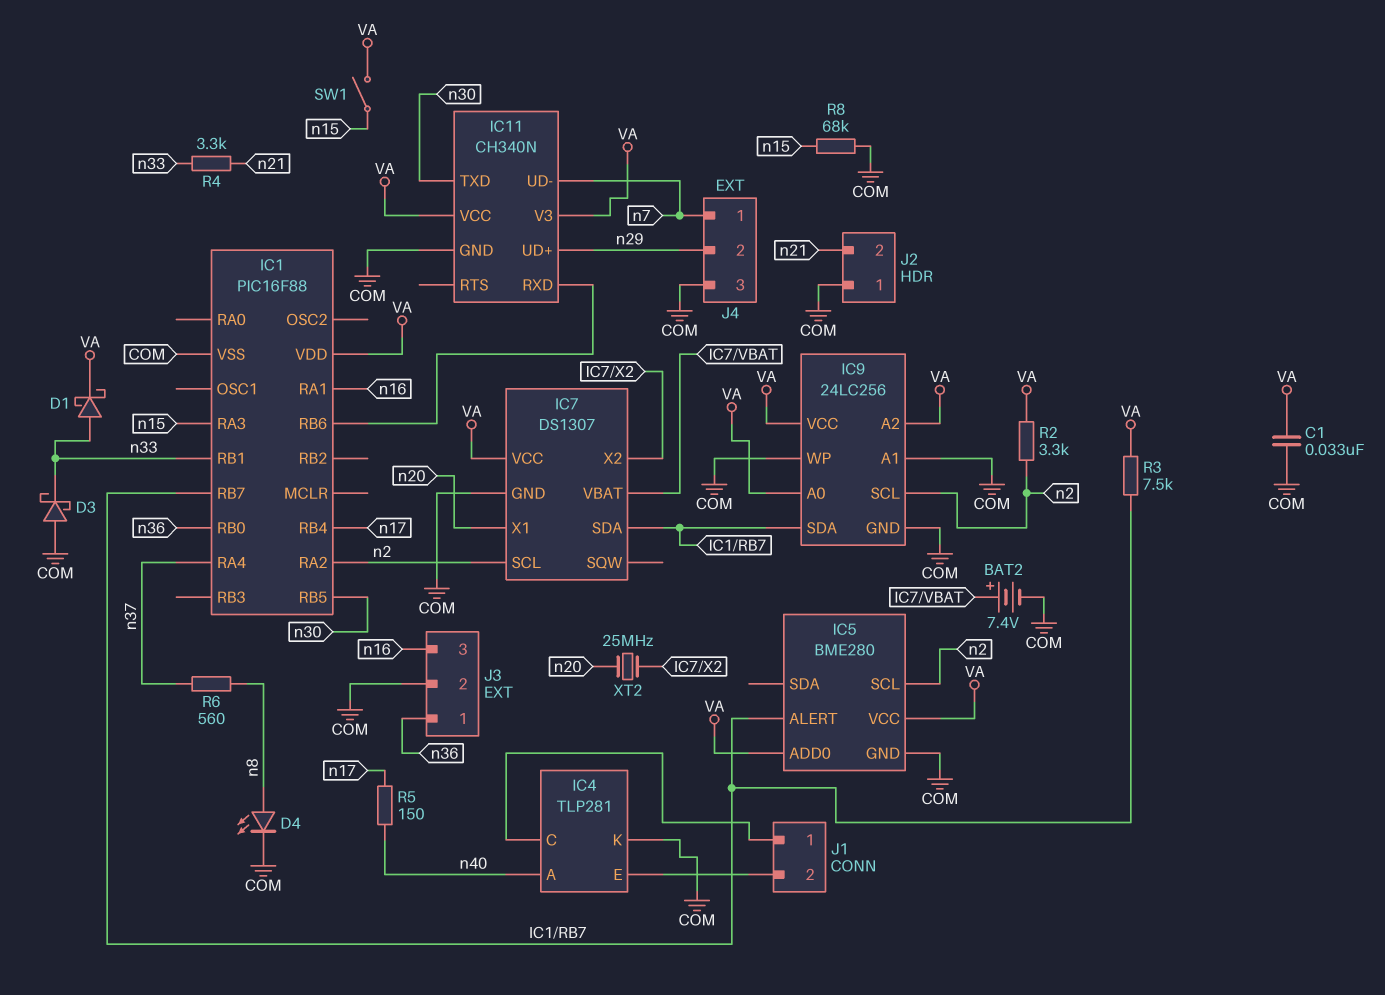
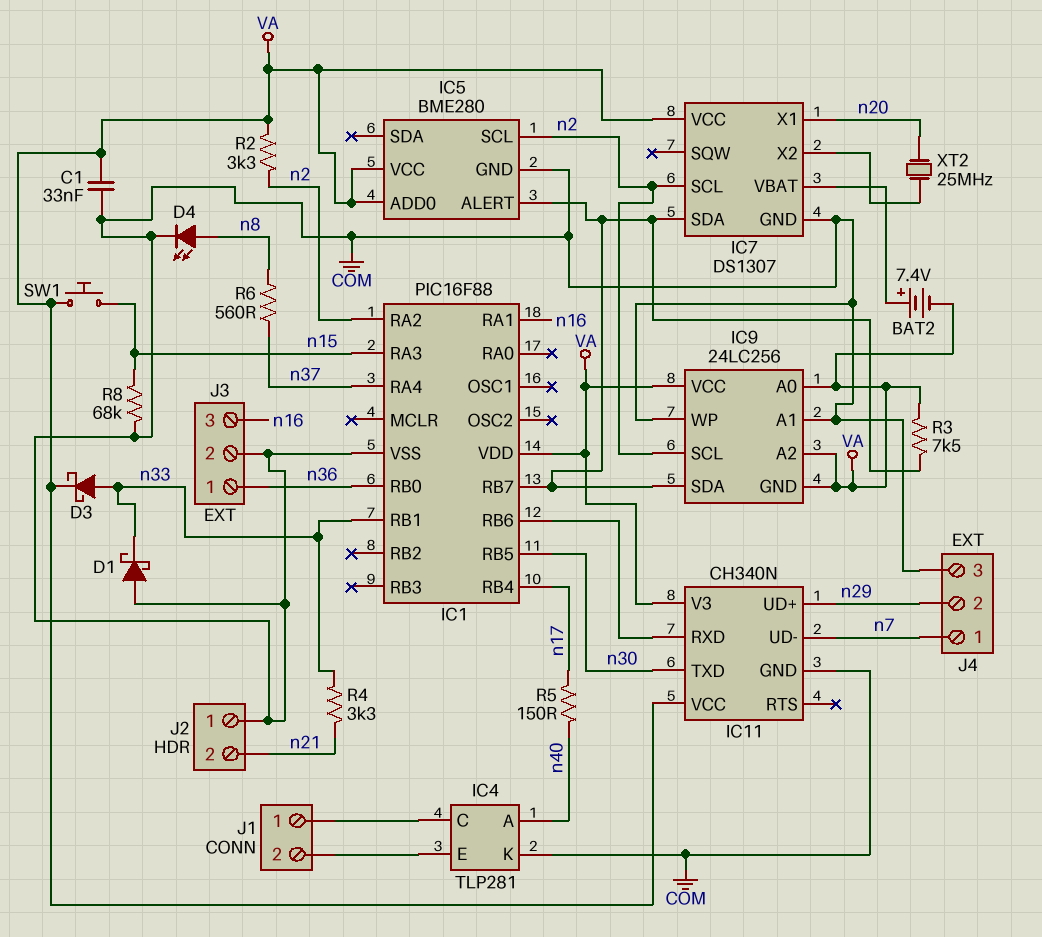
BAT2: 7.4V (plus IC7/VBAT, minus COM) -> 7.4V (plus IC7/VBAT, minus VA)
D1: schottky (A n33, K VA) -> schottky (A COM, K n33)
D3: schottky (A COM, K n33) -> schottky (A n33, K VA)
IC9 pin GND: COM -> VA
SW1: switch (VA, n15) -> button (VA, n15)

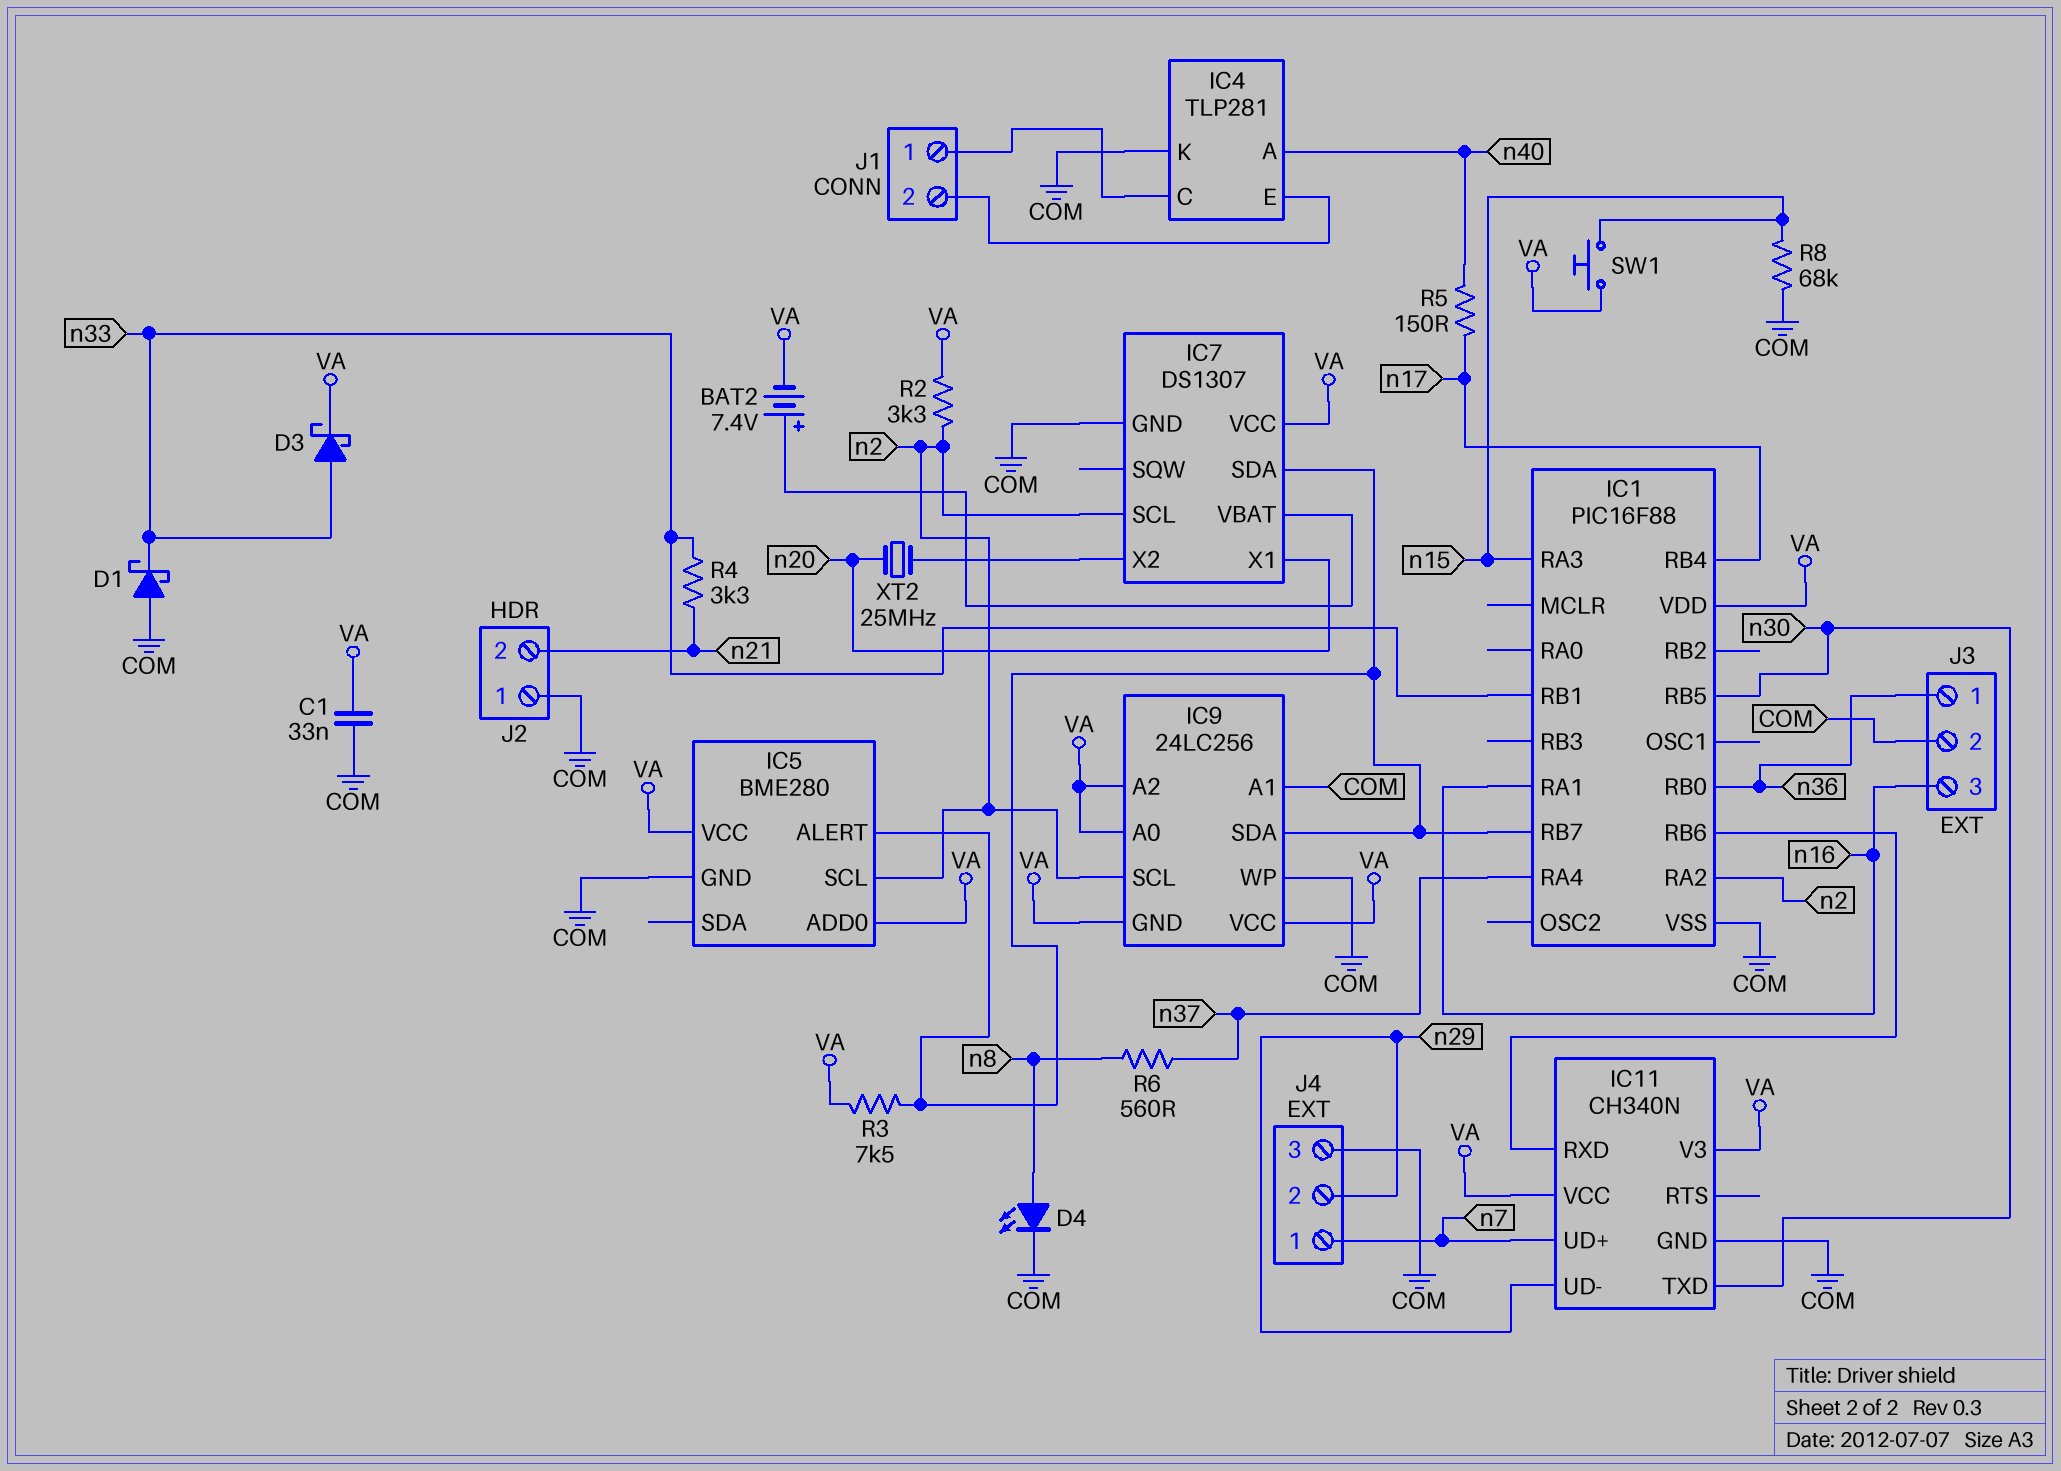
IC11 pin UD+: n29 -> n7
IC11 pin UD-: n7 -> n29

